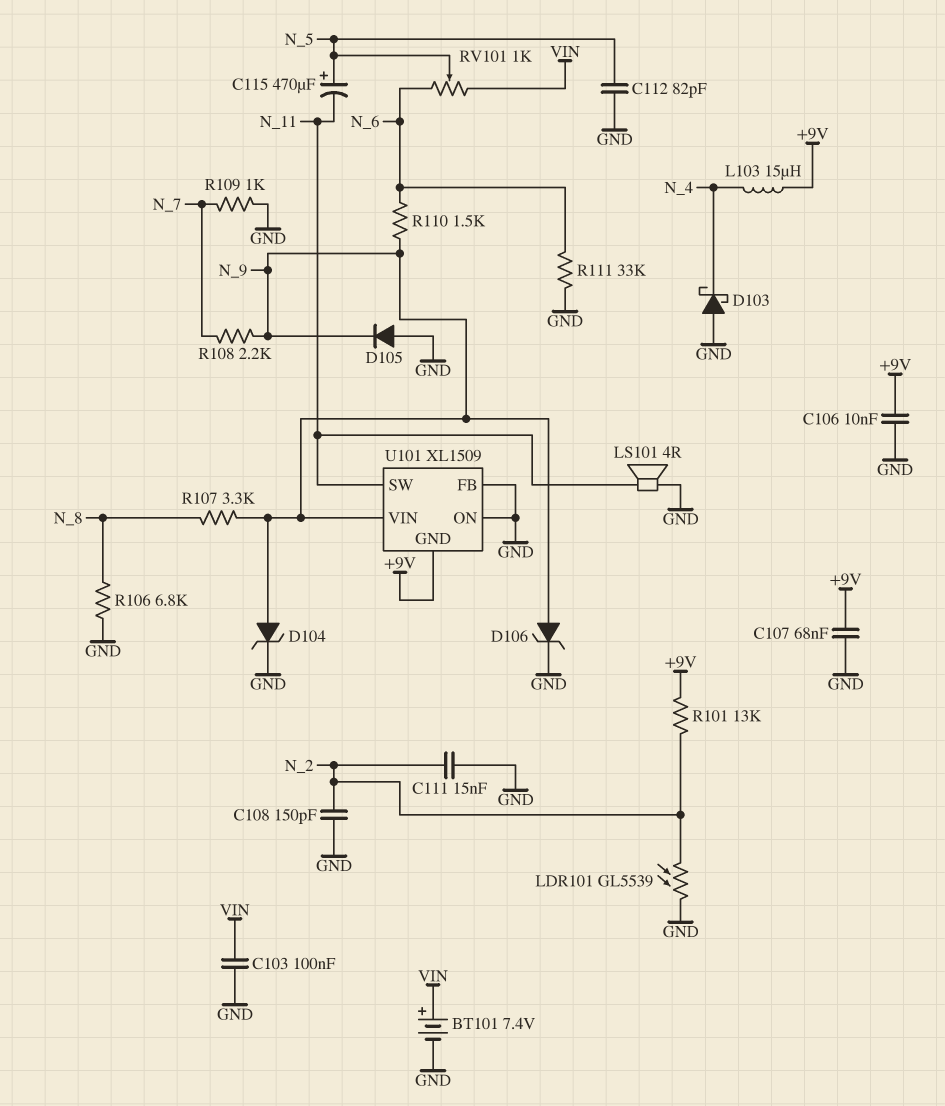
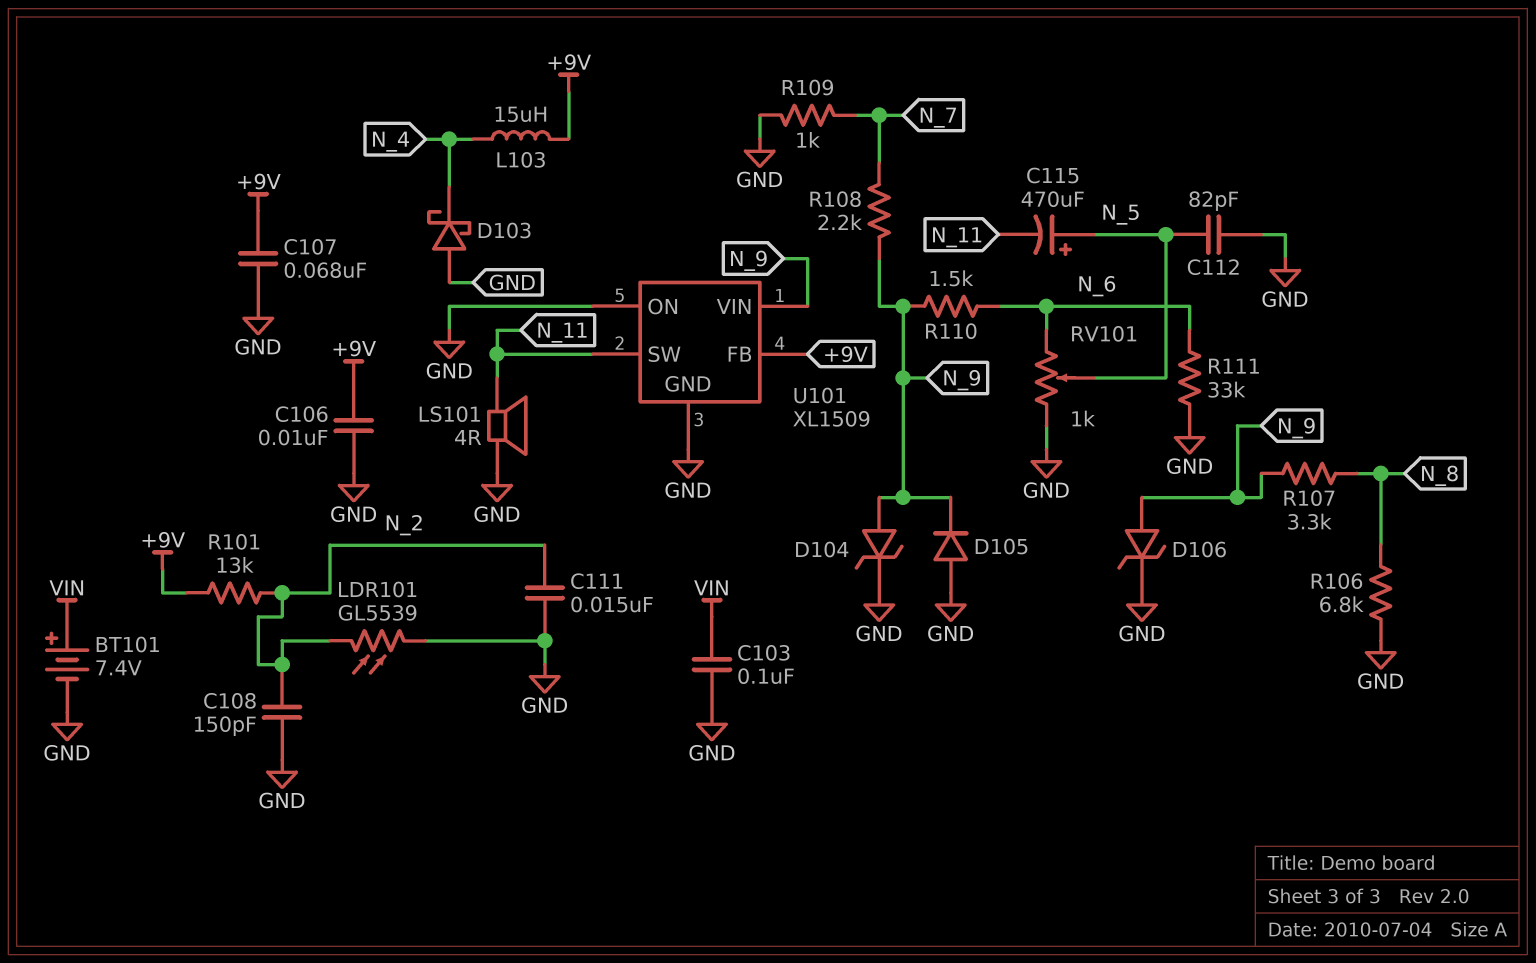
RV101: 1k (N_6, VIN, wiper N_5) -> 1k (GND, N_6, wiper N_5)
U101 pin FB: GND -> +9V
U101 pin GND: +9V -> GND

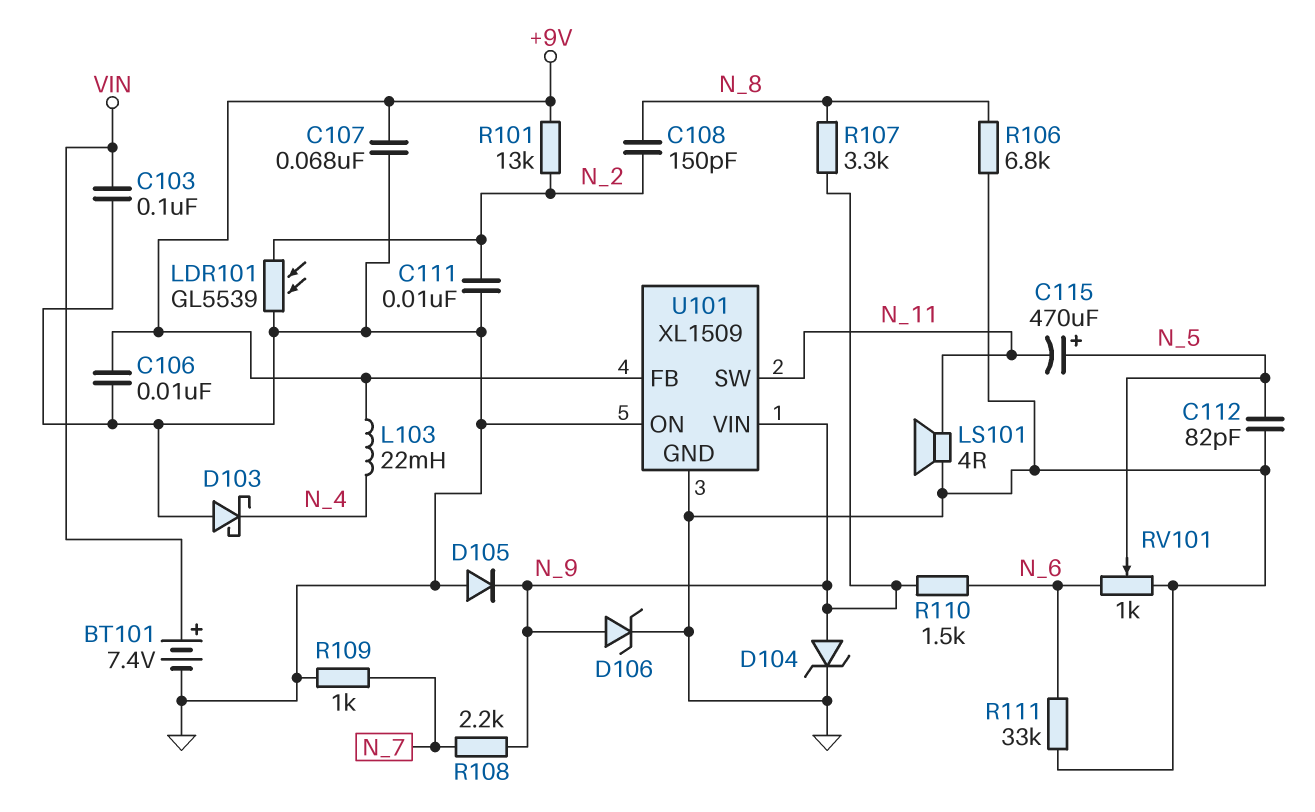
C108: 150pF (GND, N_2) -> 150pF (N_2, N_8)
C111: 15nF (GND, N_2) -> 10nF (GND, N_2)
L103: 15uH (+9V, N_4) -> 22mH (+9V, N_4)

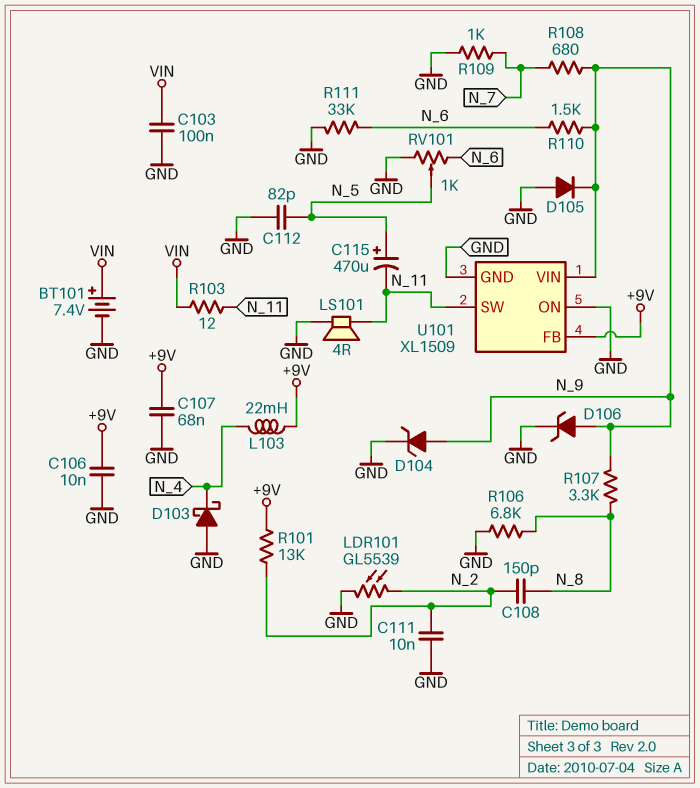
R103: none -> 12 (N_11, VIN)
R108: 2.2k (N_7, N_9) -> 680 (N_7, N_9)

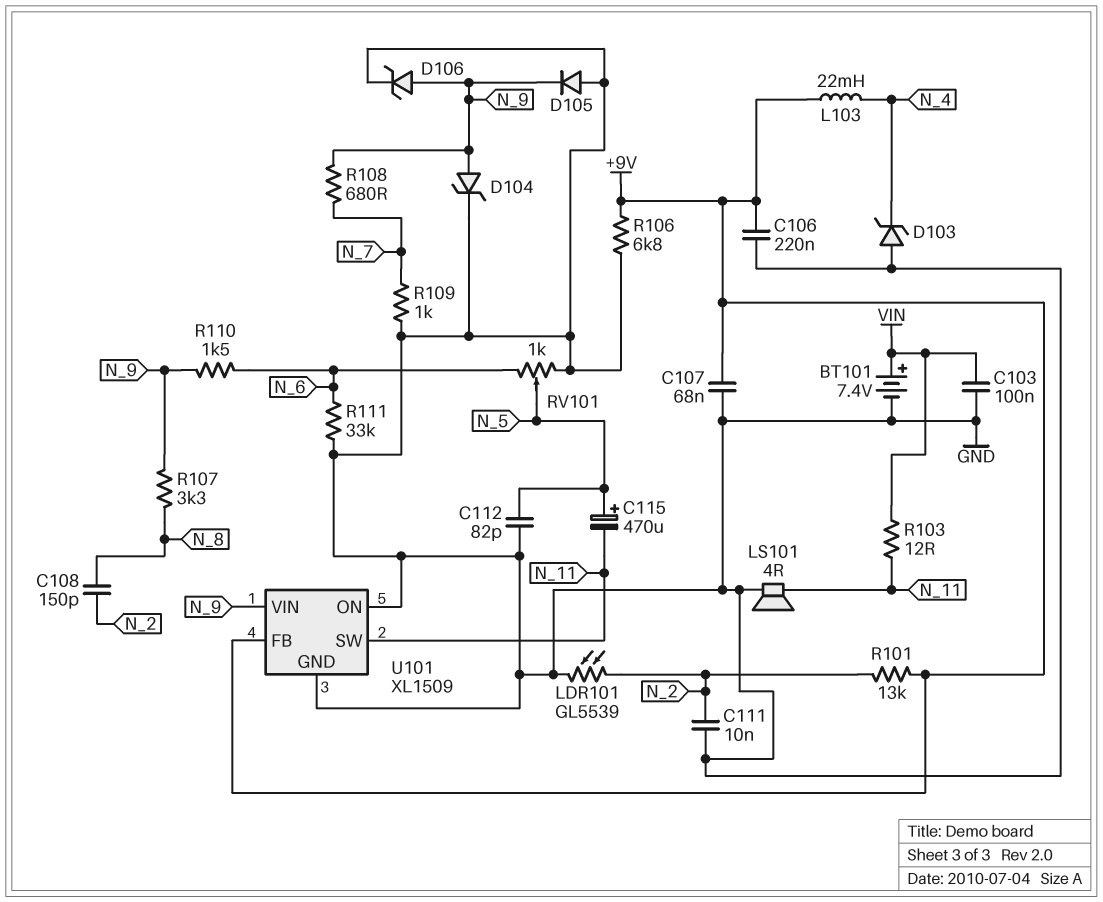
C106: 10nF (+9V, GND) -> 220nF (+9V, GND)
D103: schottky (A GND, K N_4) -> zener (A GND, K N_4)
R106: 6.8k (GND, N_8) -> 6.8k (+9V, GND)

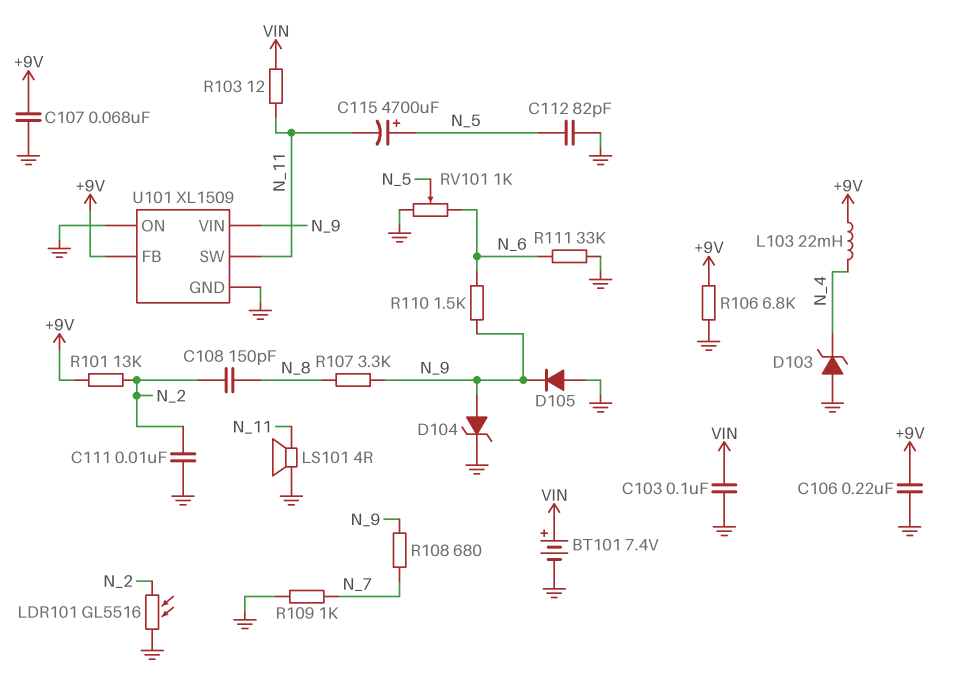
C115: 470uF (plus N_5, minus N_11) -> 4700uF (plus N_5, minus N_11)
D106: zener (A N_9, K GND) -> none
LDR101: GL5539 (GND, N_2) -> GL5516 (GND, N_2)

